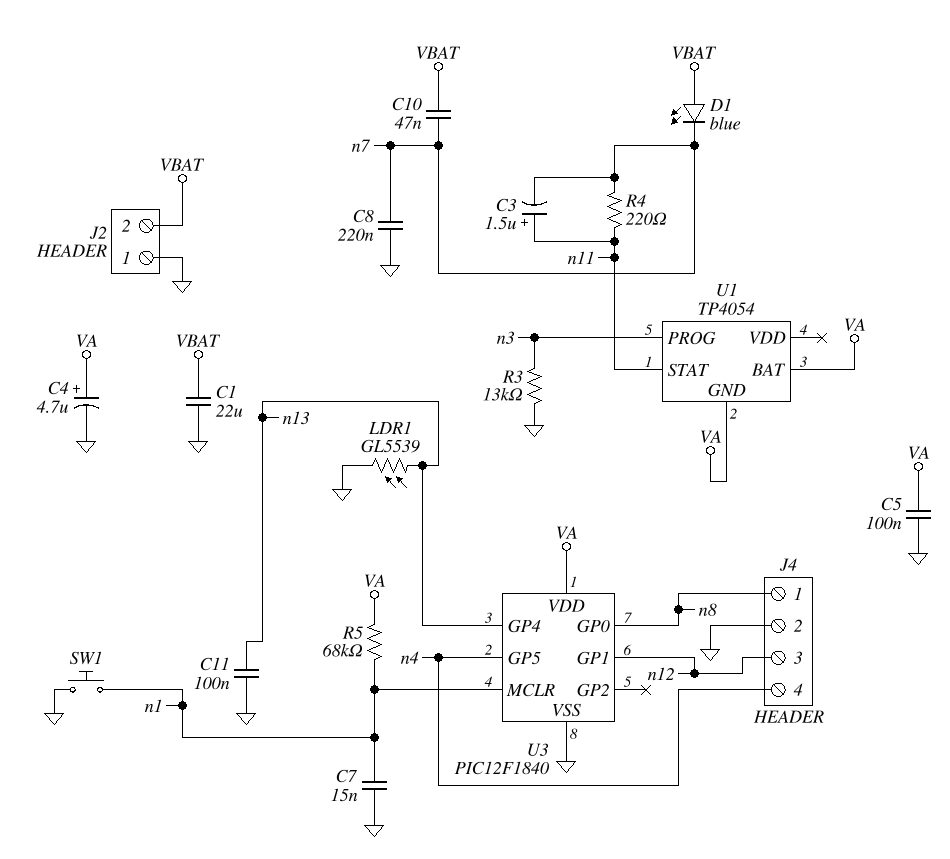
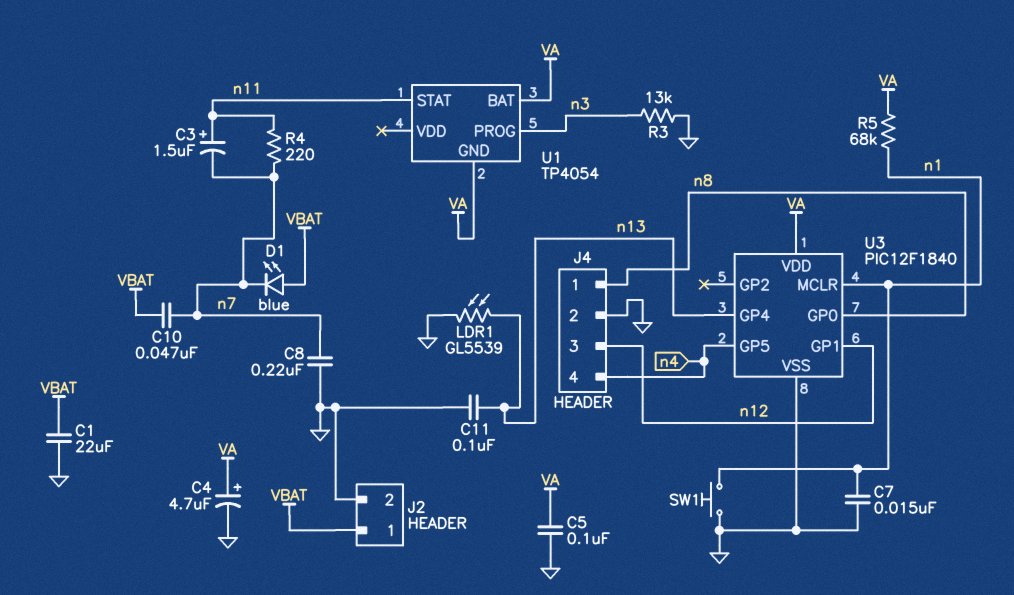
J2 pin 1: GND -> VBAT
J2 pin 2: VBAT -> GND

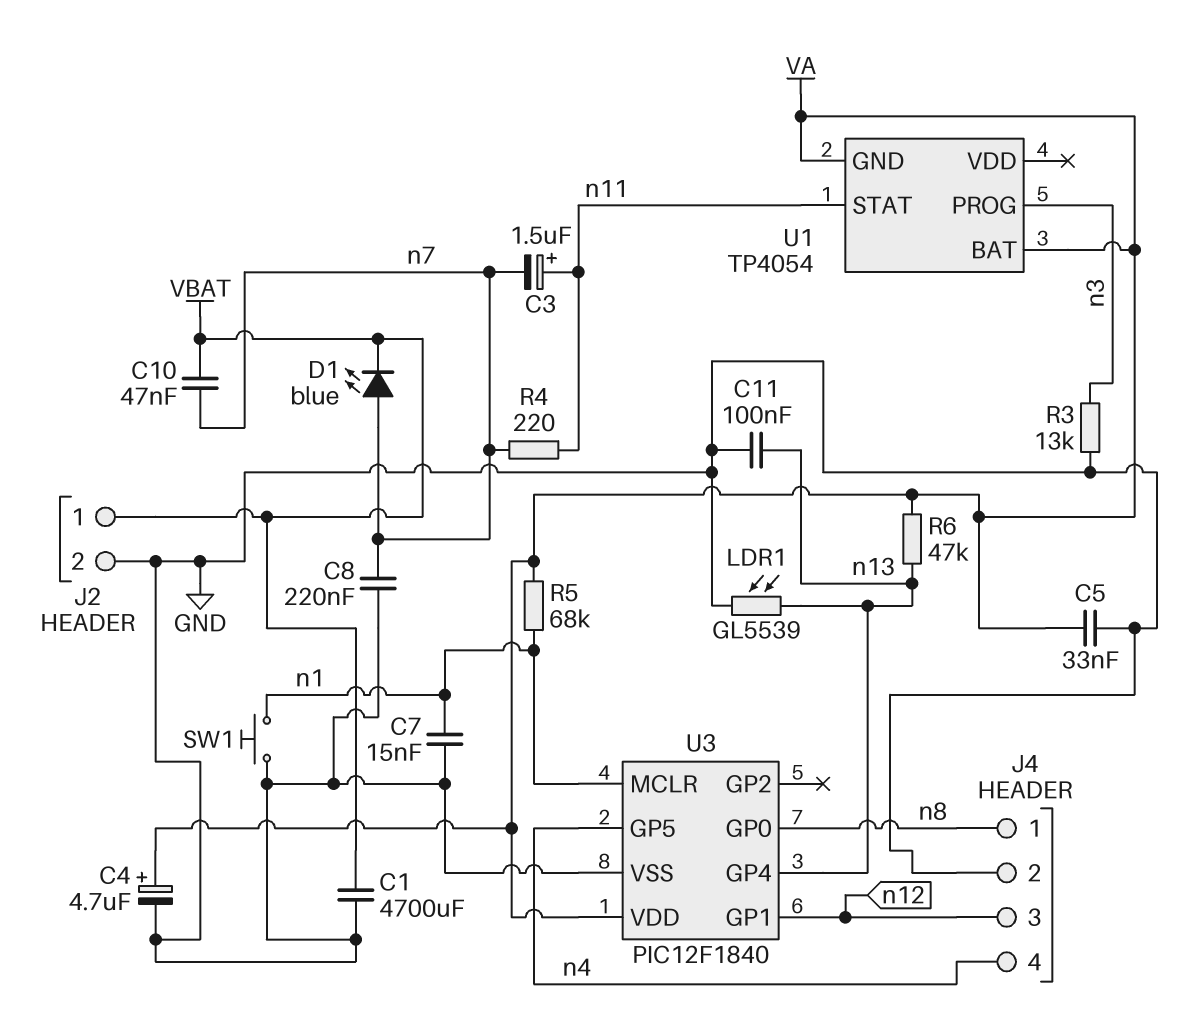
C1: 22uF (GND, VBAT) -> 4700uF (GND, VBAT)
C5: 100nF (GND, VA) -> 33nF (GND, VA)
D1: LED blue (A VBAT, K n7) -> LED blue (A n7, K VBAT)
R6: none -> 47k (VA, n13)

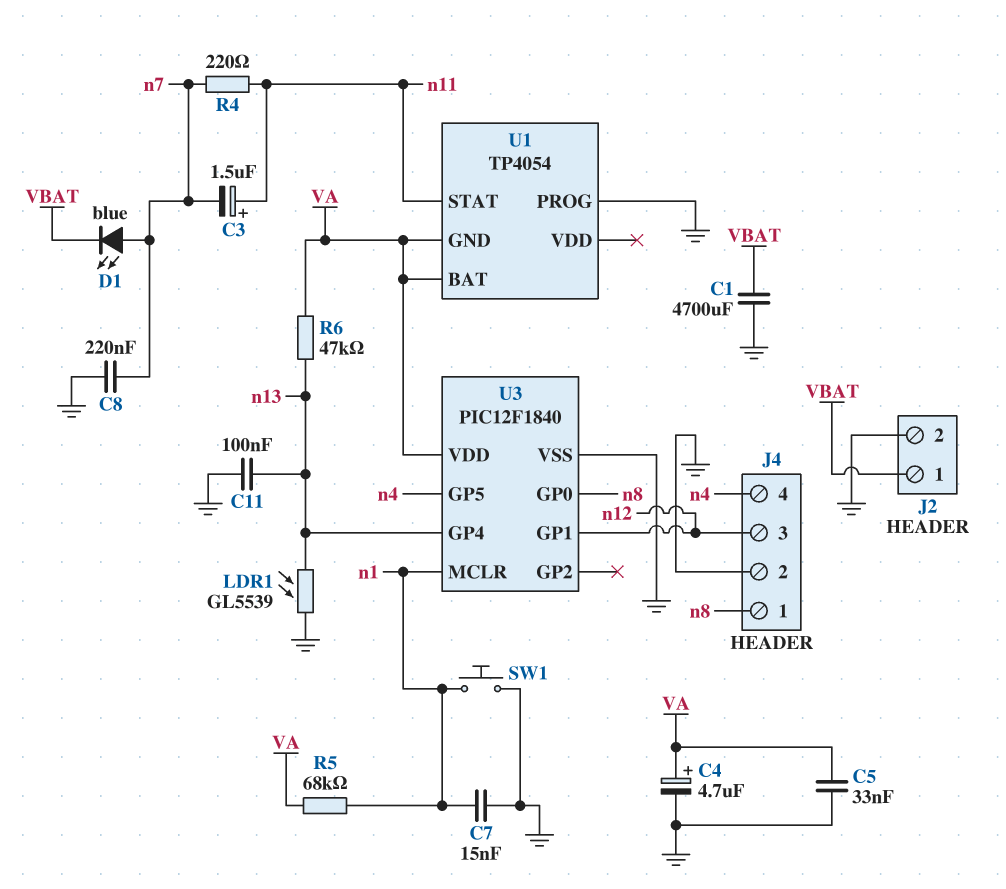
C10: 47nF (VBAT, n7) -> none
R3: 13k (GND, n3) -> none
U1 pin PROG: n3 -> GND

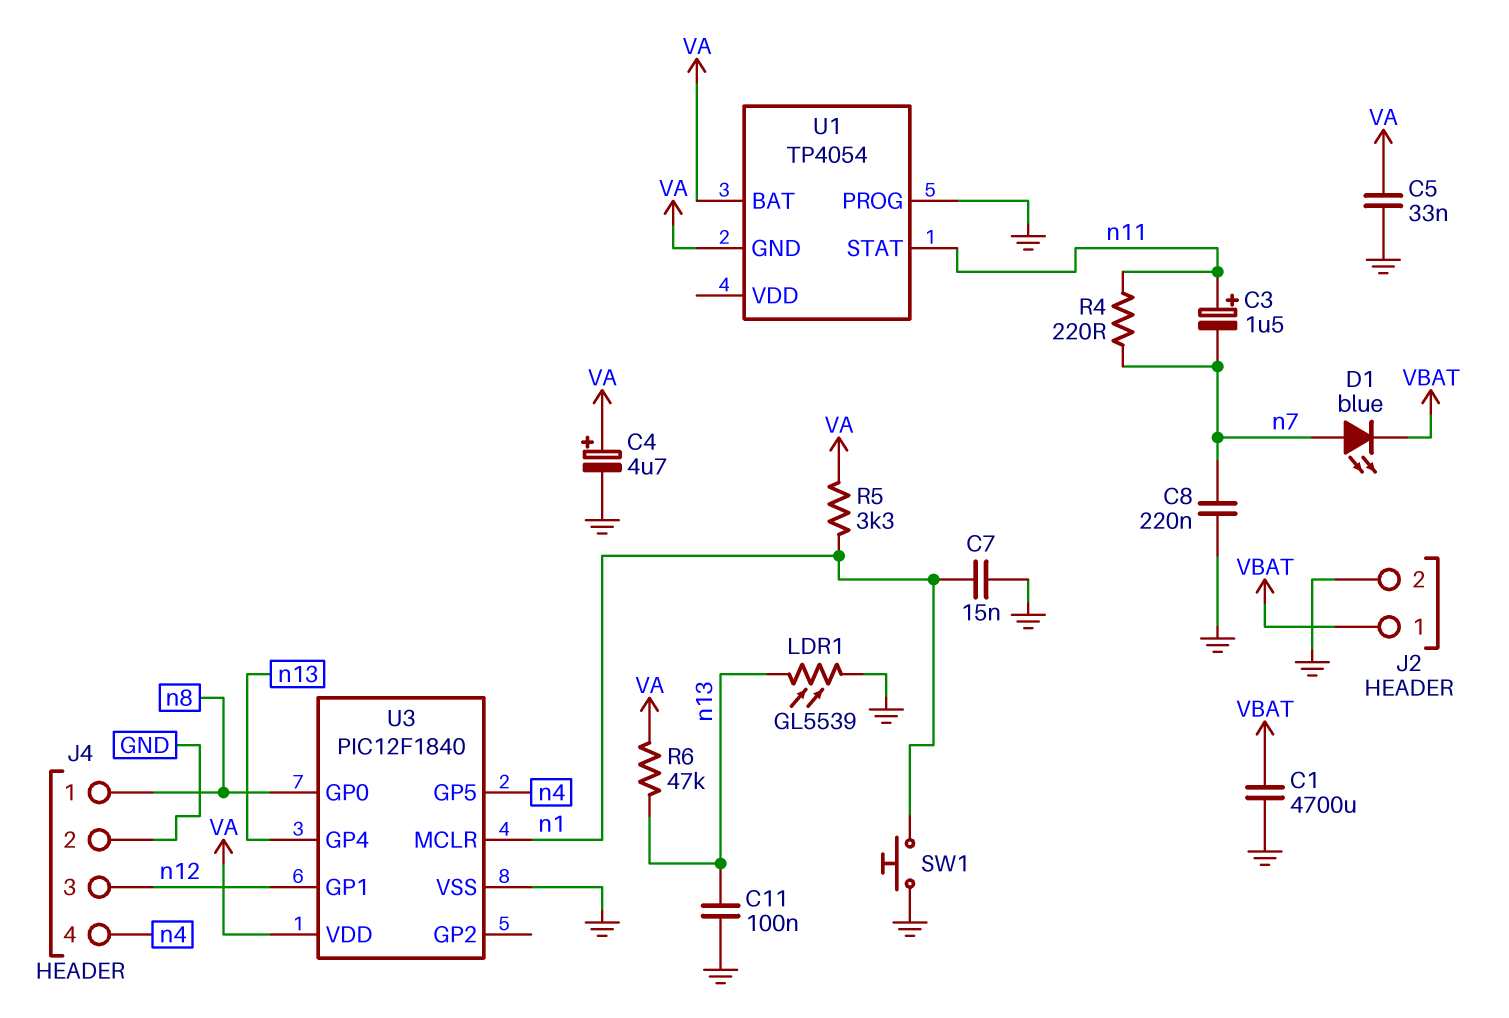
R5: 68k (VA, n1) -> 3.3k (VA, n1)

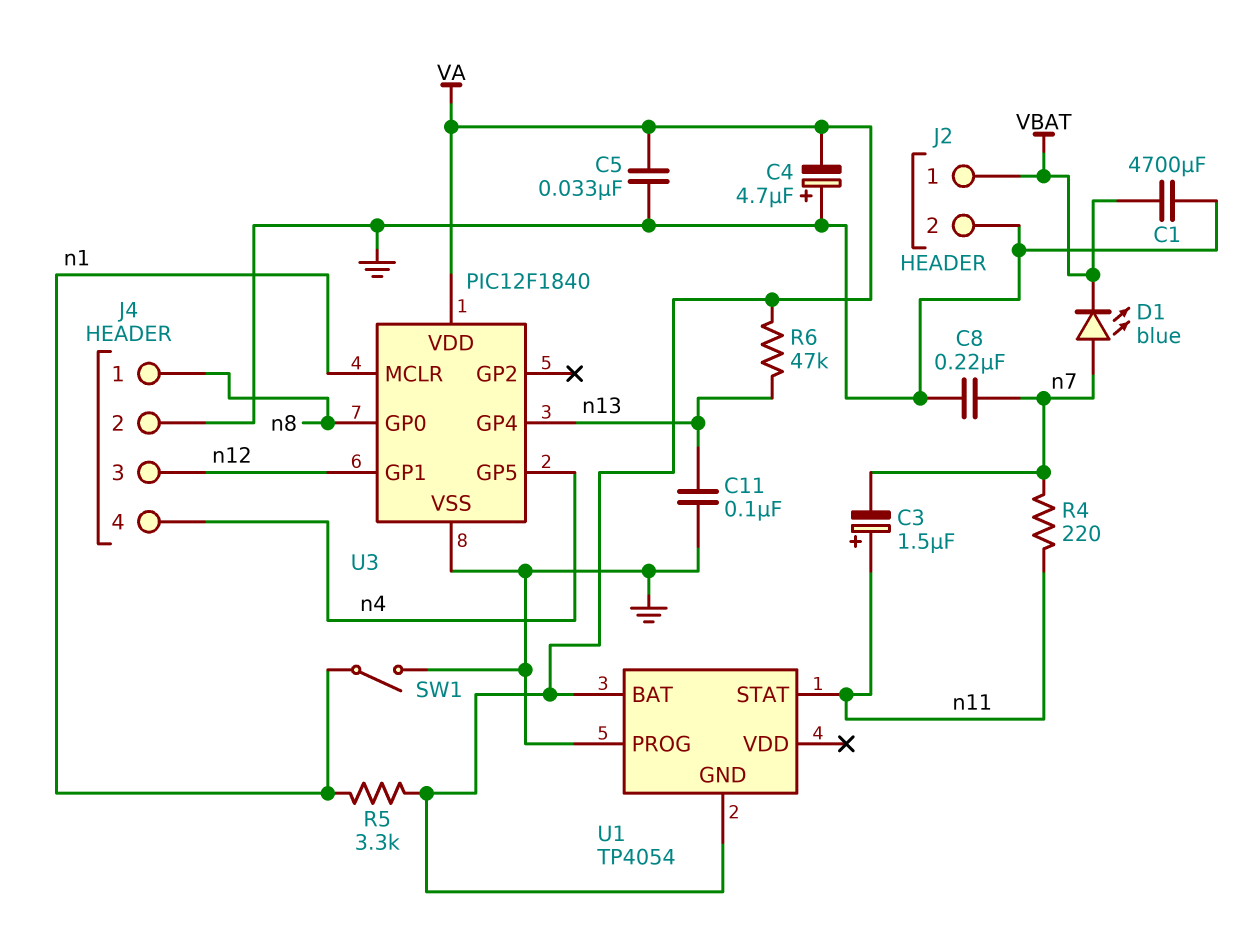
C4: 4.7uF (plus VA, minus GND) -> 4.7uF (plus GND, minus VA)
C7: 15nF (GND, n1) -> none
LDR1: GL5539 (GND, n13) -> none
SW1: button (GND, n1) -> switch (GND, n1)

